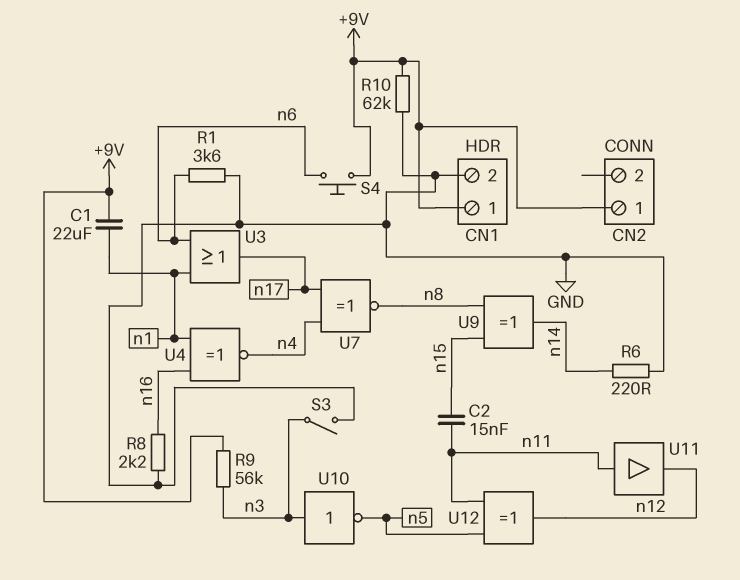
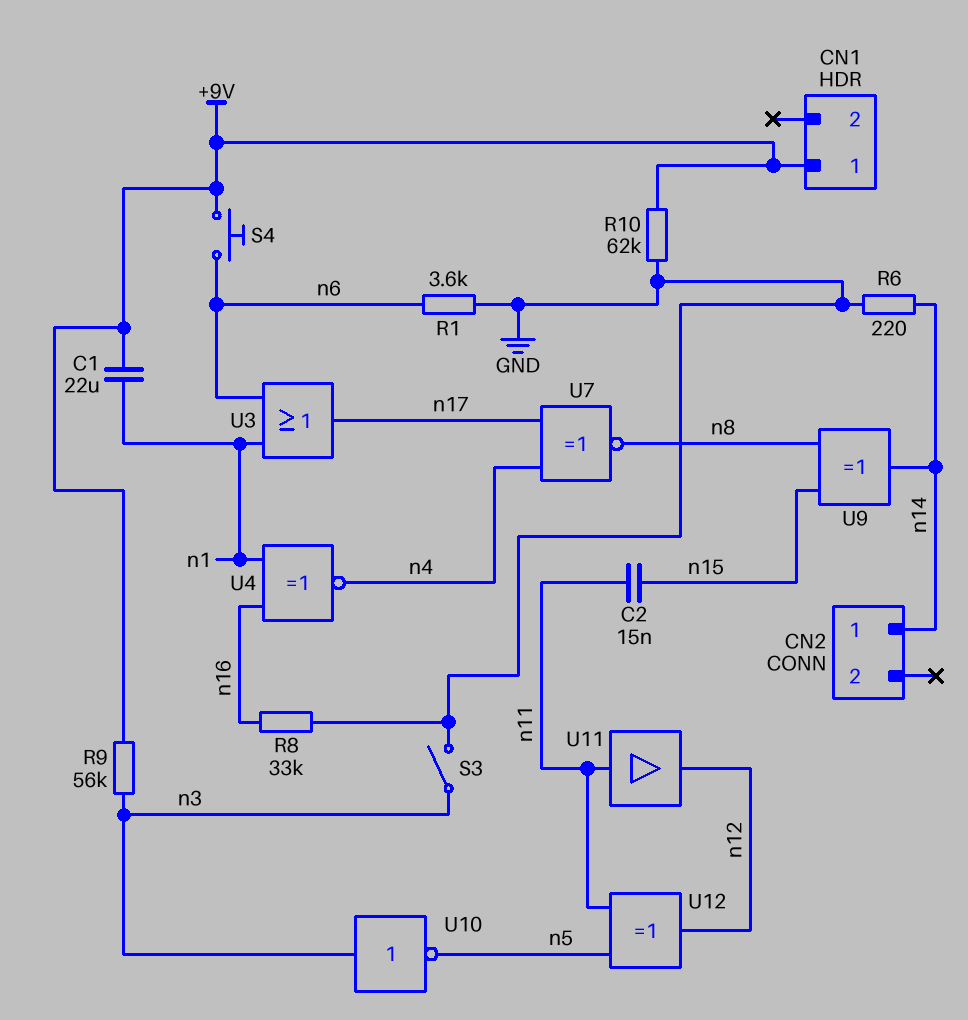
CN1 pin 2: GND -> none
CN2 pin 1: +9V -> n14
R8: 2.2k (GND, n16) -> 33k (GND, n16)

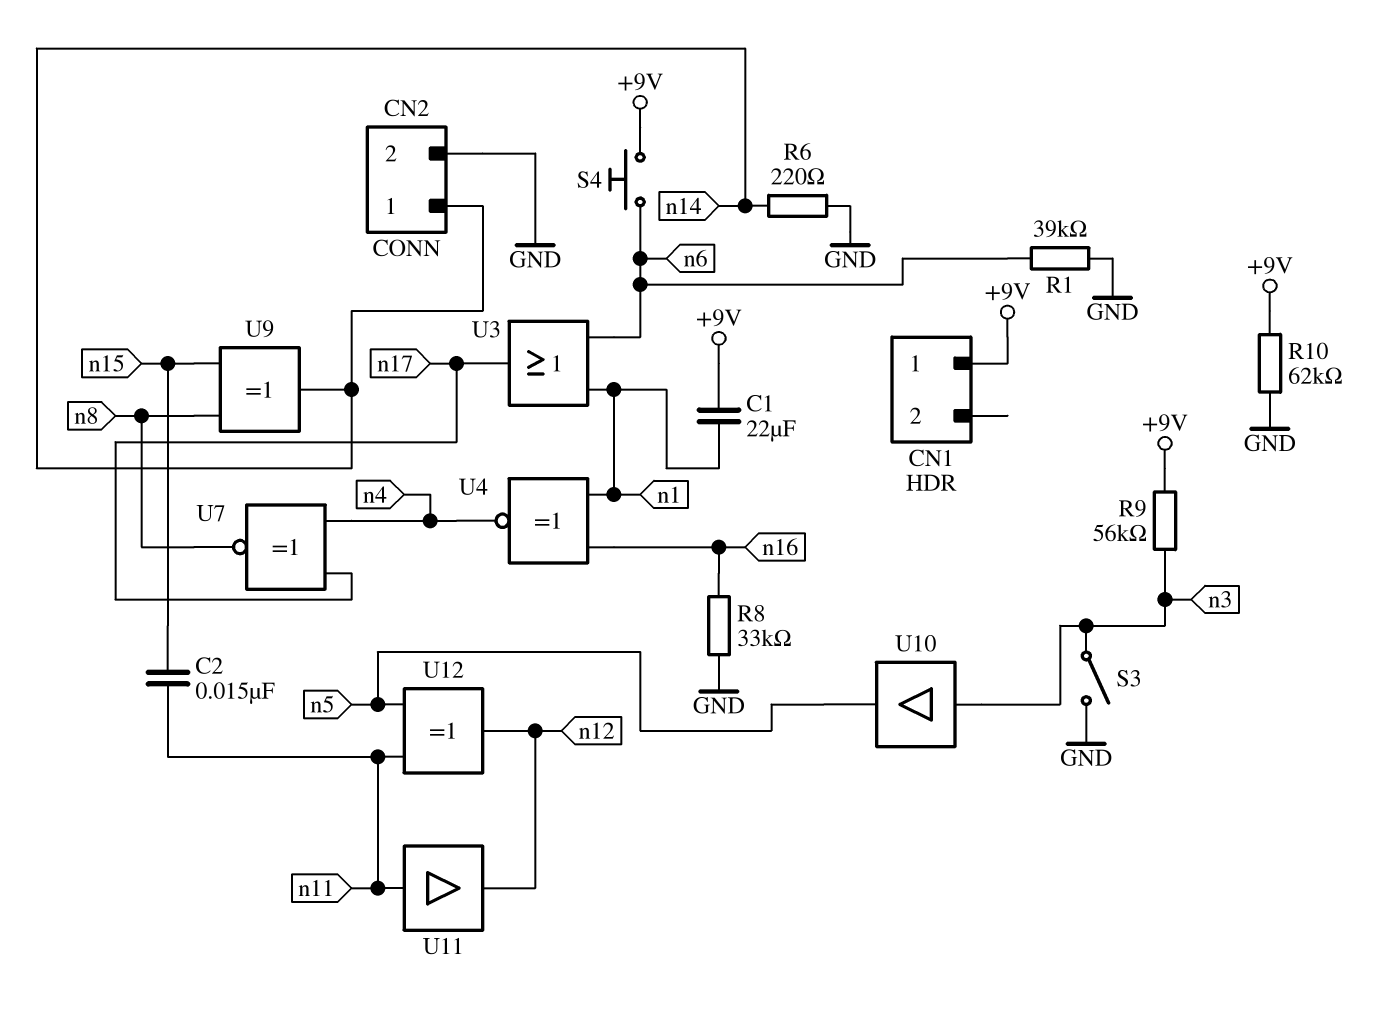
CN2 pin 2: none -> GND
R1: 3.6k (GND, n6) -> 39k (GND, n6)
U10: NOT (in n3, out n5) -> buffer (in n3, out n5)

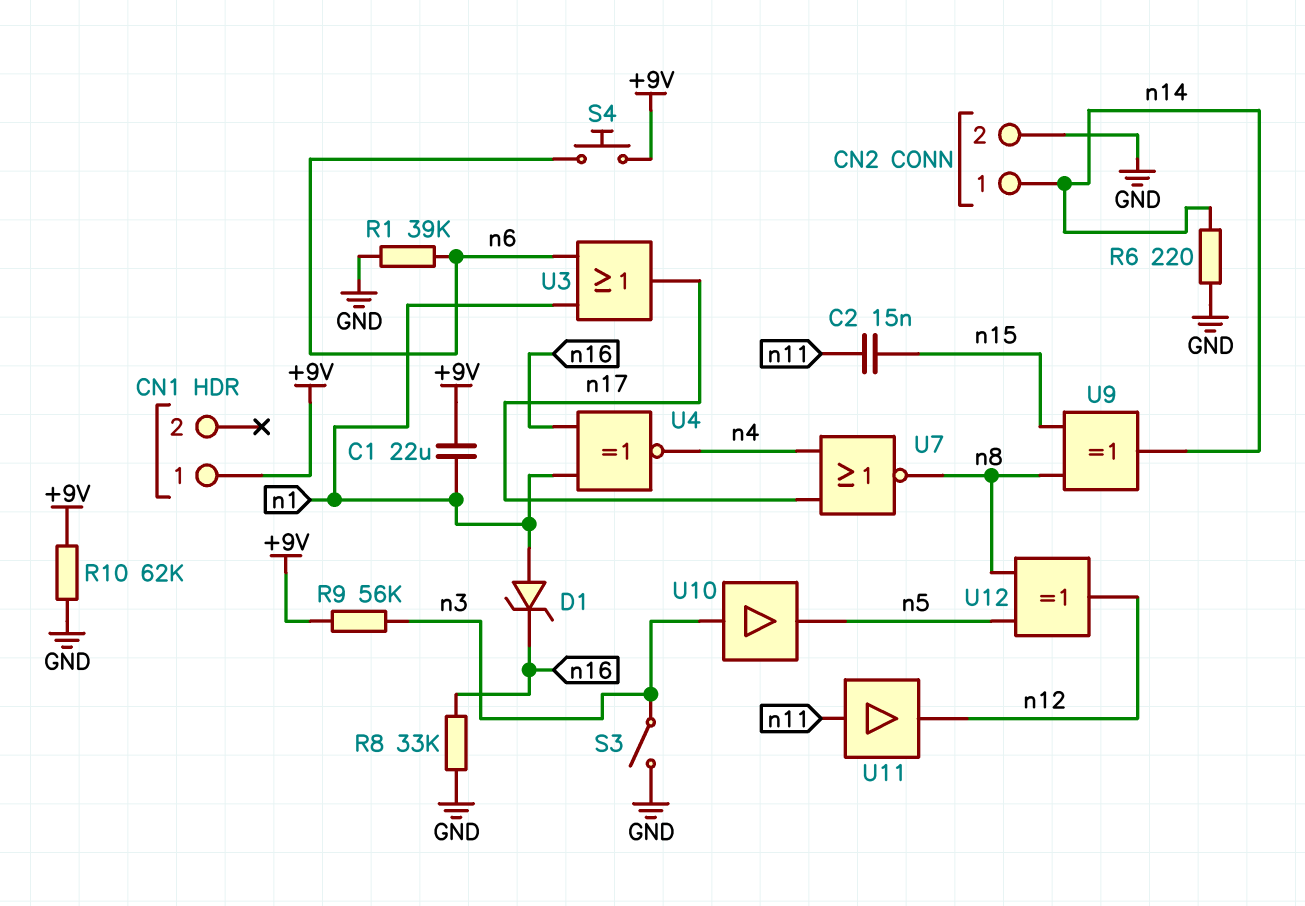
D1: none -> zener (A n1, K n16)
U7: XNOR (in n4, in n17, out n8) -> NOR (in n4, in n17, out n8)
U12: XOR (in n5, in n11, out n12) -> XOR (in n5, in n8, out n12)

